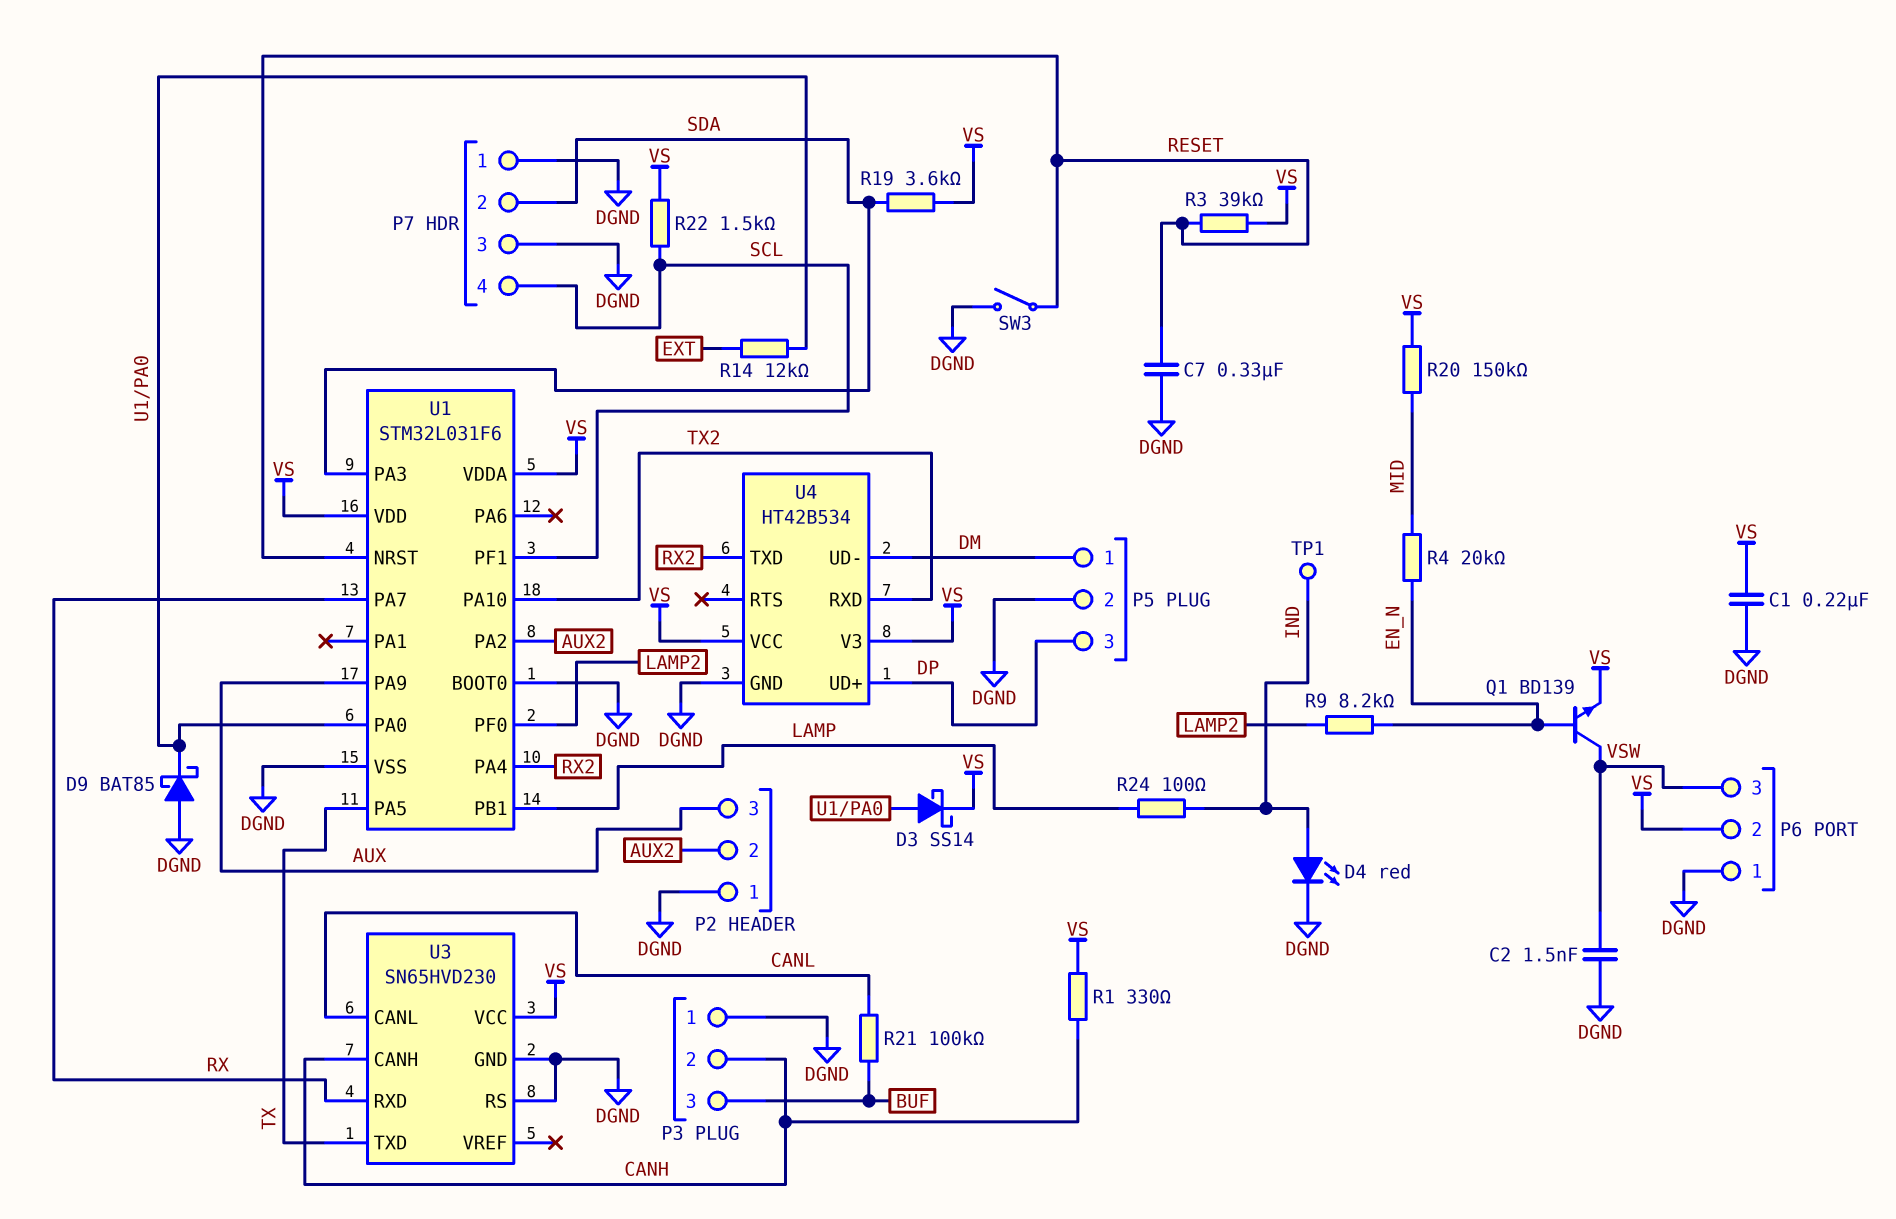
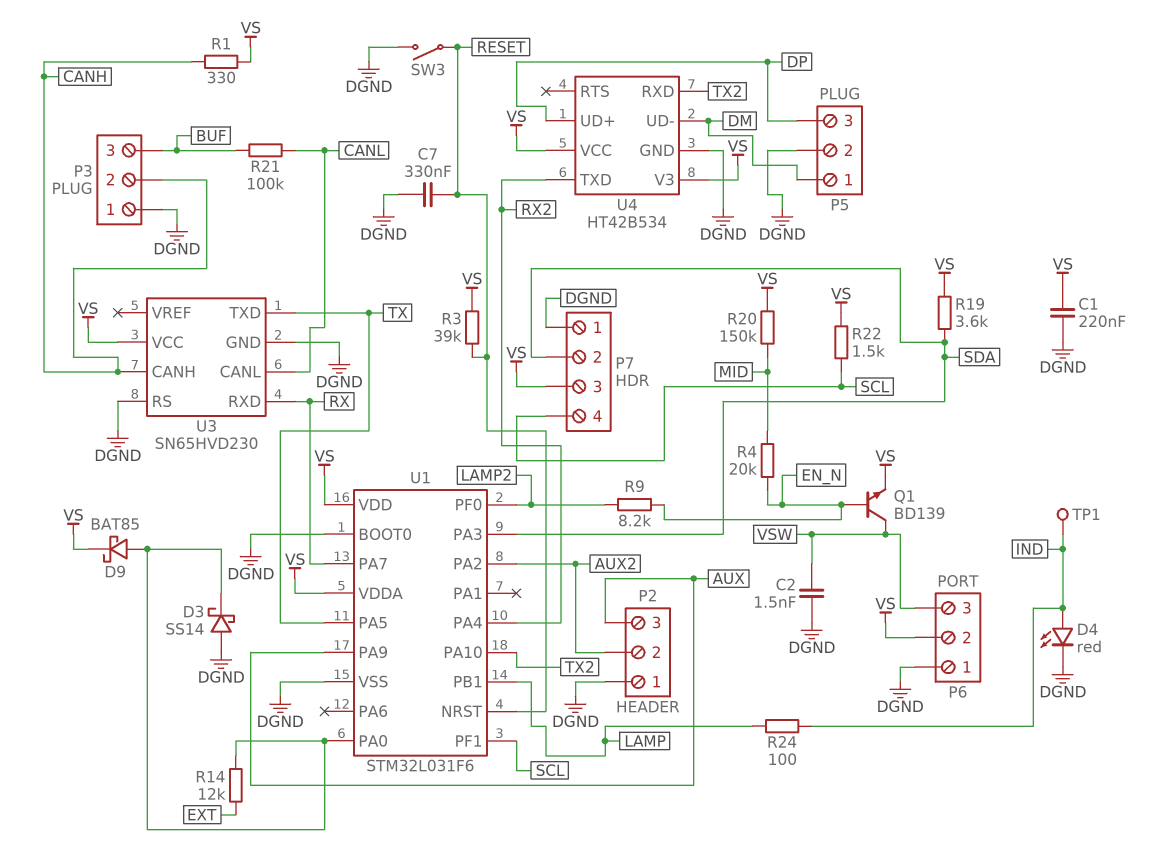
D3: schottky SS14 (A U1/PA0, K VS) -> schottky SS14 (A DGND, K U1/PA0)
D9: schottky BAT85 (A DGND, K U1/PA0) -> schottky BAT85 (A U1/PA0, K VS)
P7 pin 3: DGND -> VS

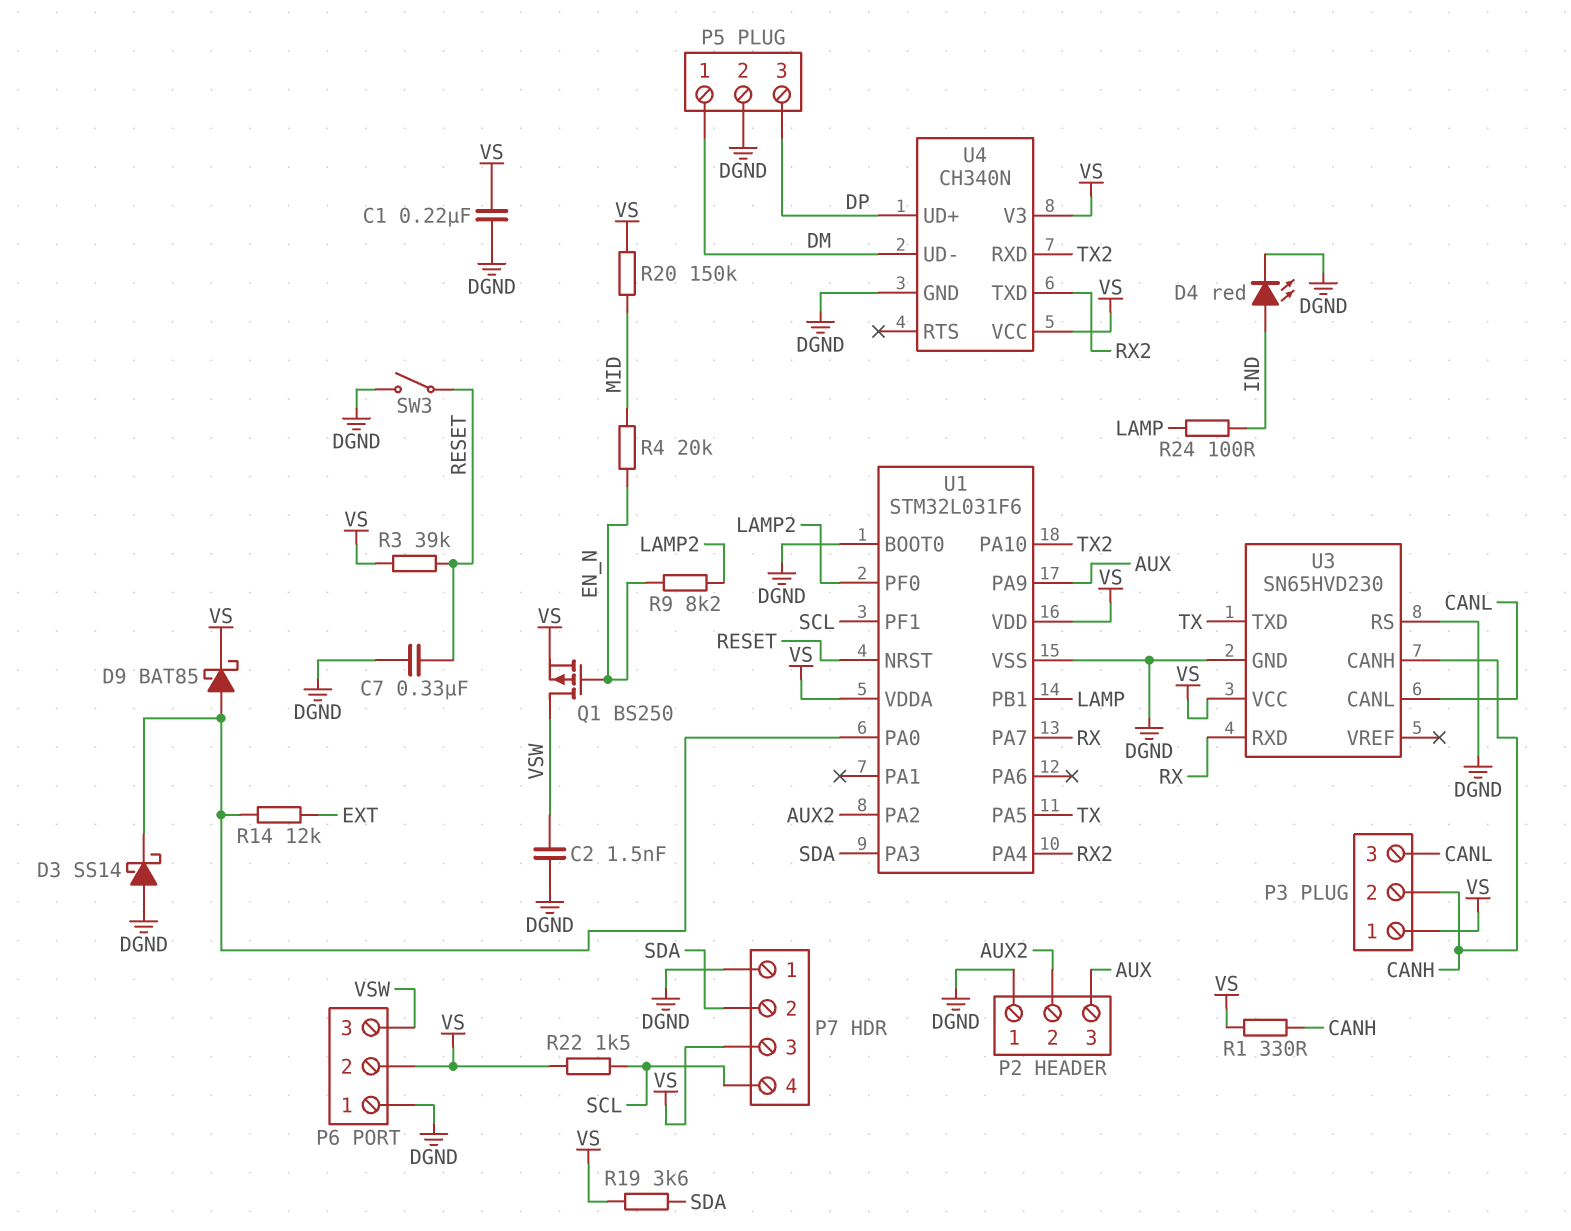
P3 pin 1: DGND -> VS
P3 pin 3: BUF -> CANL
Q1: NPN BD139 (B EN_N, C VSW, E VS) -> PMOS BS250 (G EN_N, D VSW, S VS)
R21: 100k (BUF, CANL) -> none
TP1: test point (IND) -> none
U4: HT42B534 -> CH340N

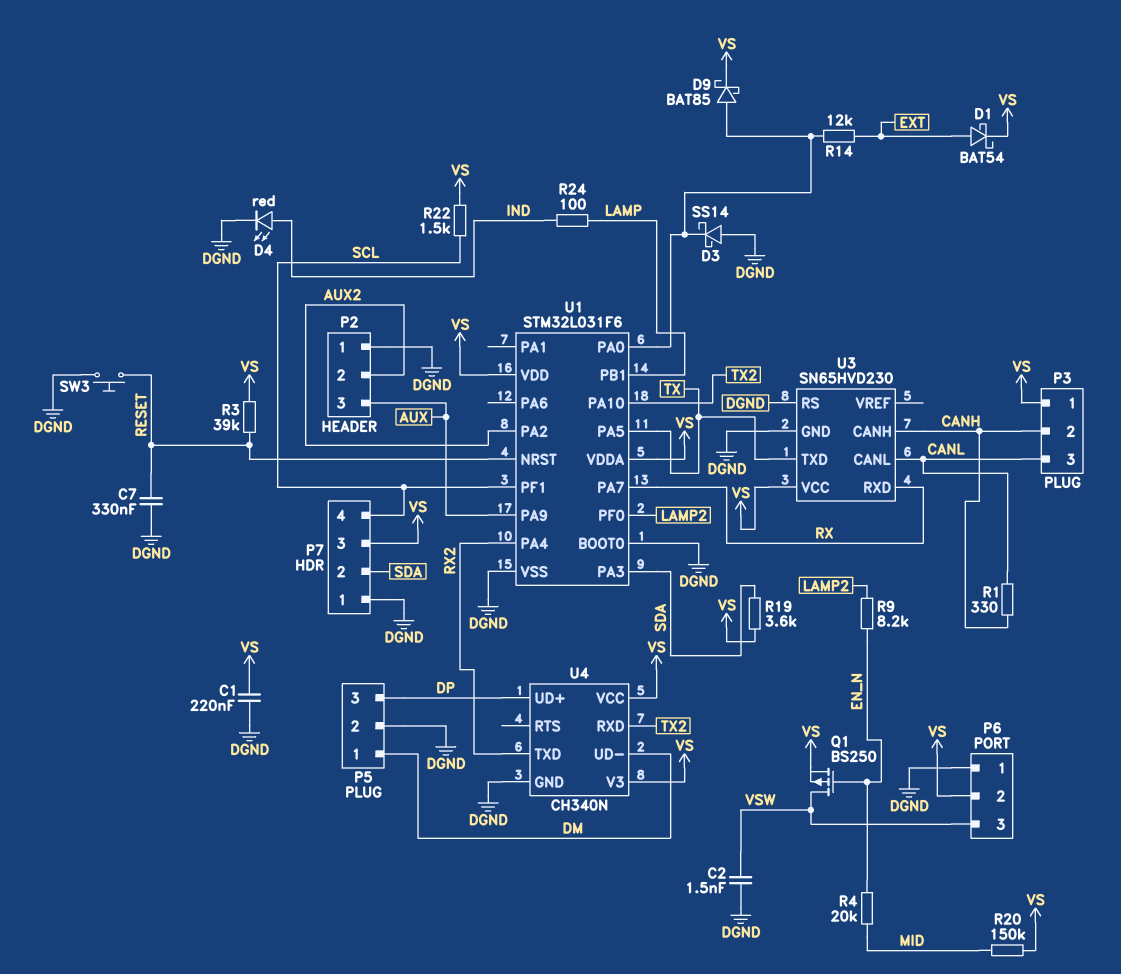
D1: none -> schottky BAT54 (A EXT, K VS)
R1: 330 (CANH, VS) -> 330 (CANH, CANL)
SW3: switch (DGND, RESET) -> button (DGND, RESET)

